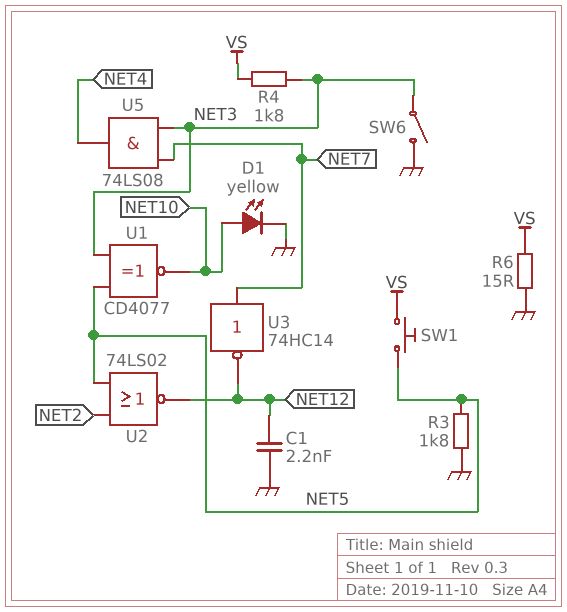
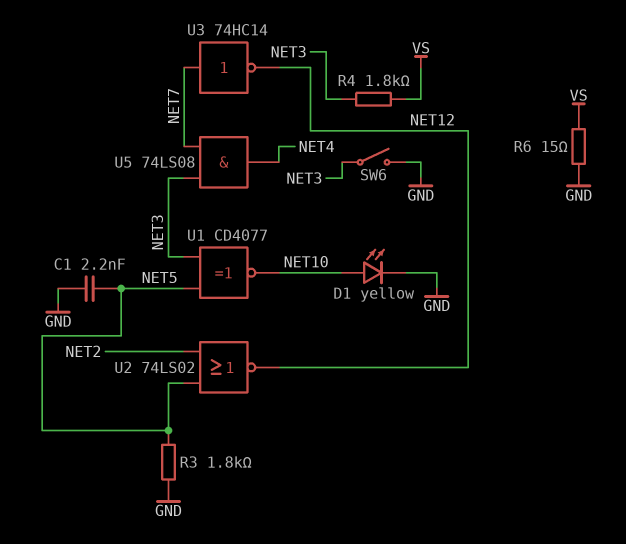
C1: 2.2nF (GND, NET12) -> 2.2nF (GND, NET5)
SW1: button (NET5, VS) -> none

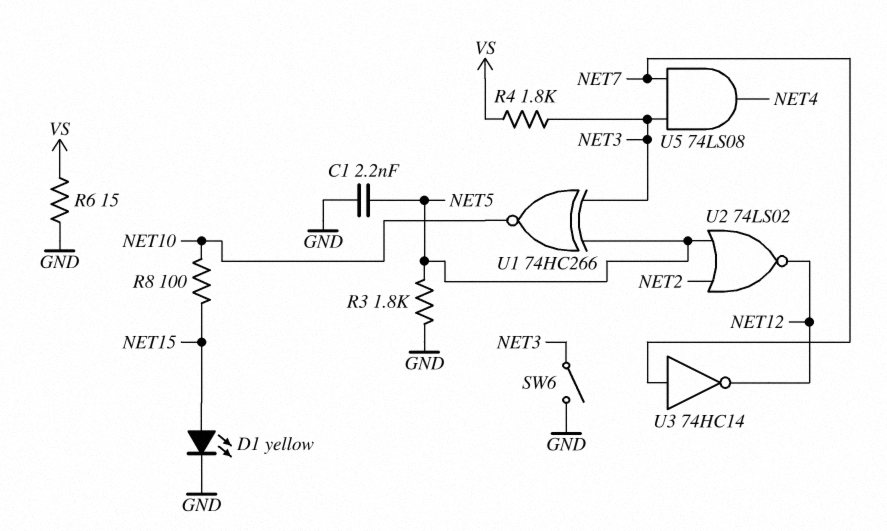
D1: LED yellow (A NET10, K GND) -> LED yellow (A NET15, K GND)
R8: none -> 100 (NET10, NET15)
U1: XNOR CD4077 (in NET3, in NET5, out NET10) -> XNOR 74HC266 (in NET3, in NET5, out NET10)

